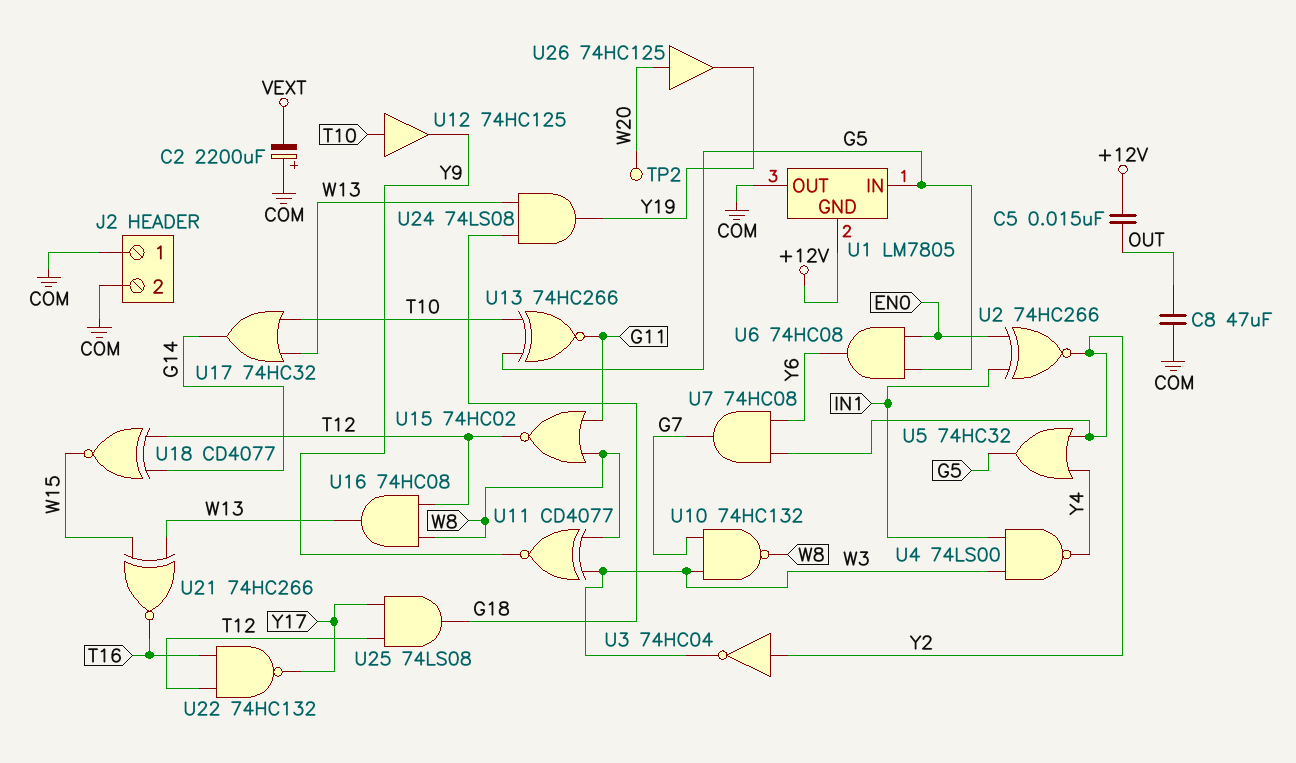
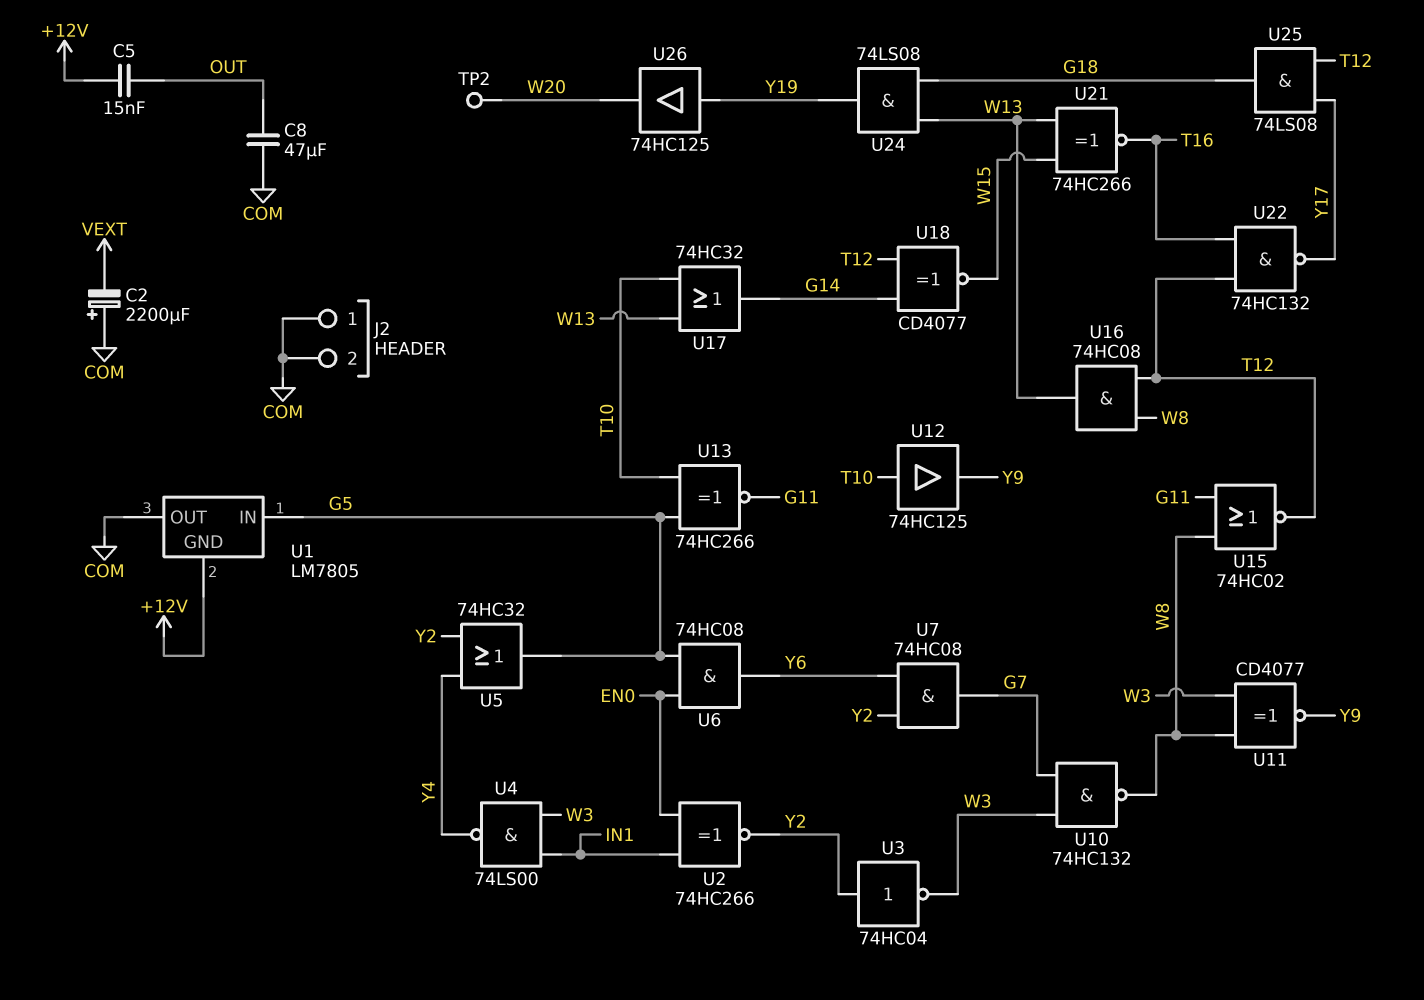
U26: buffer 74HC125 (in W20, out Y19) -> buffer 74HC125 (in Y19, out W20)

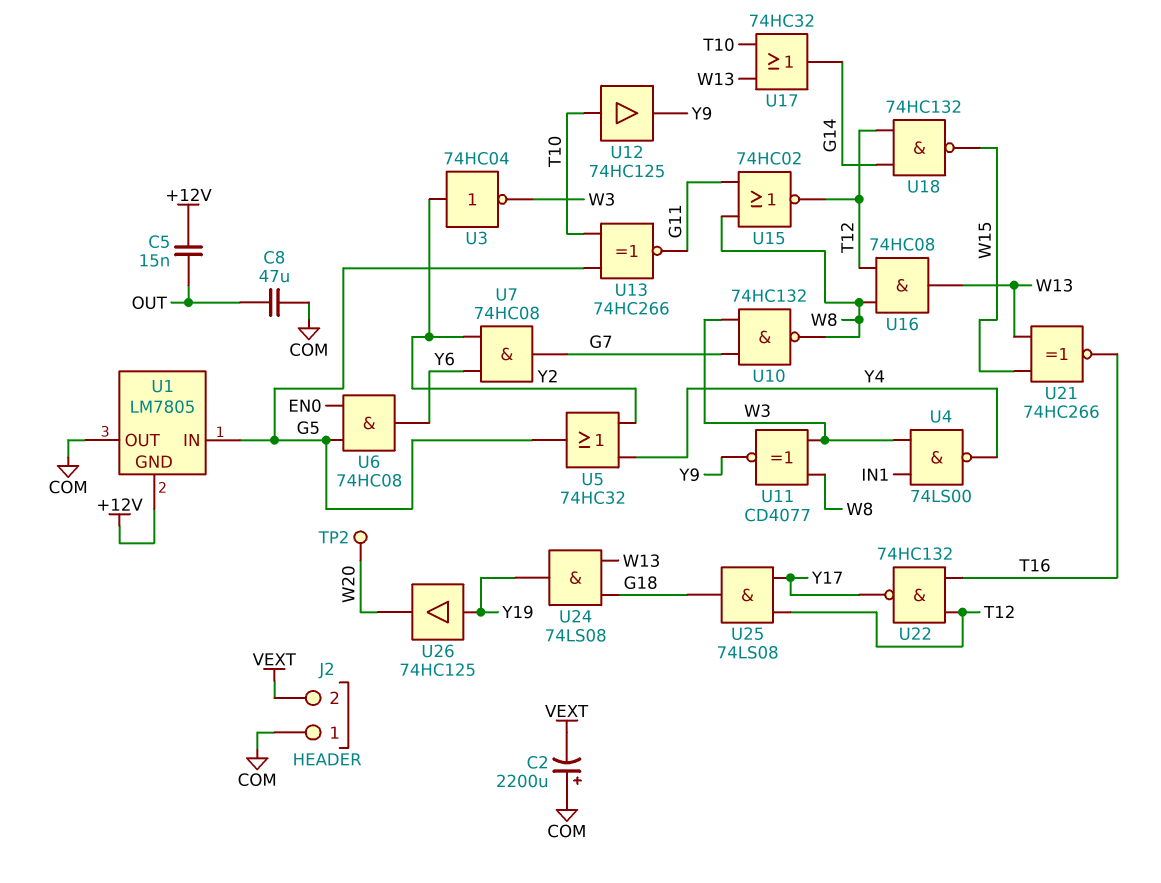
J2 pin 2: COM -> VEXT
U2: XNOR 74HC266 (in EN0, in IN1, out Y2) -> none
U18: XNOR CD4077 (in G14, in T12, out W15) -> NAND 74HC132 (in G14, in T12, out W15)

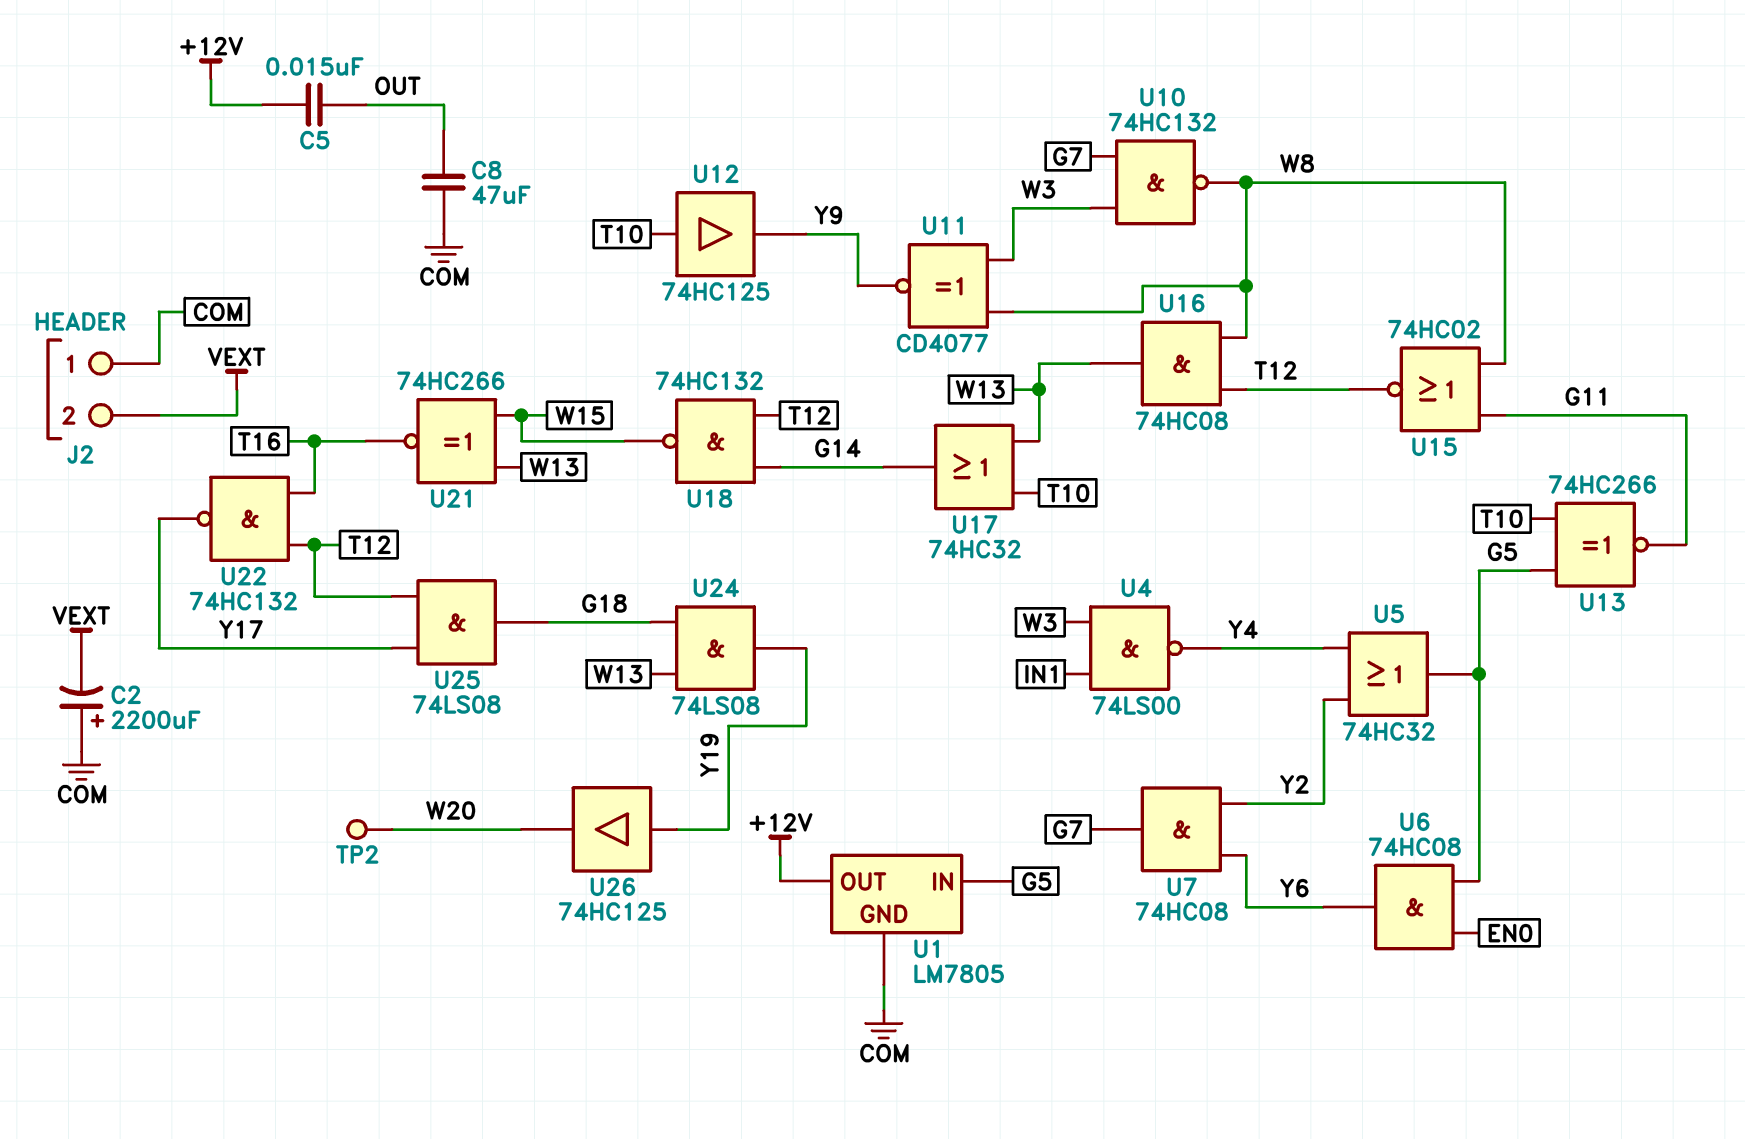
U1 pin GND: +12V -> COM
U1 pin OUT: COM -> +12V
U3: NOT 74HC04 (in Y2, out W3) -> none

